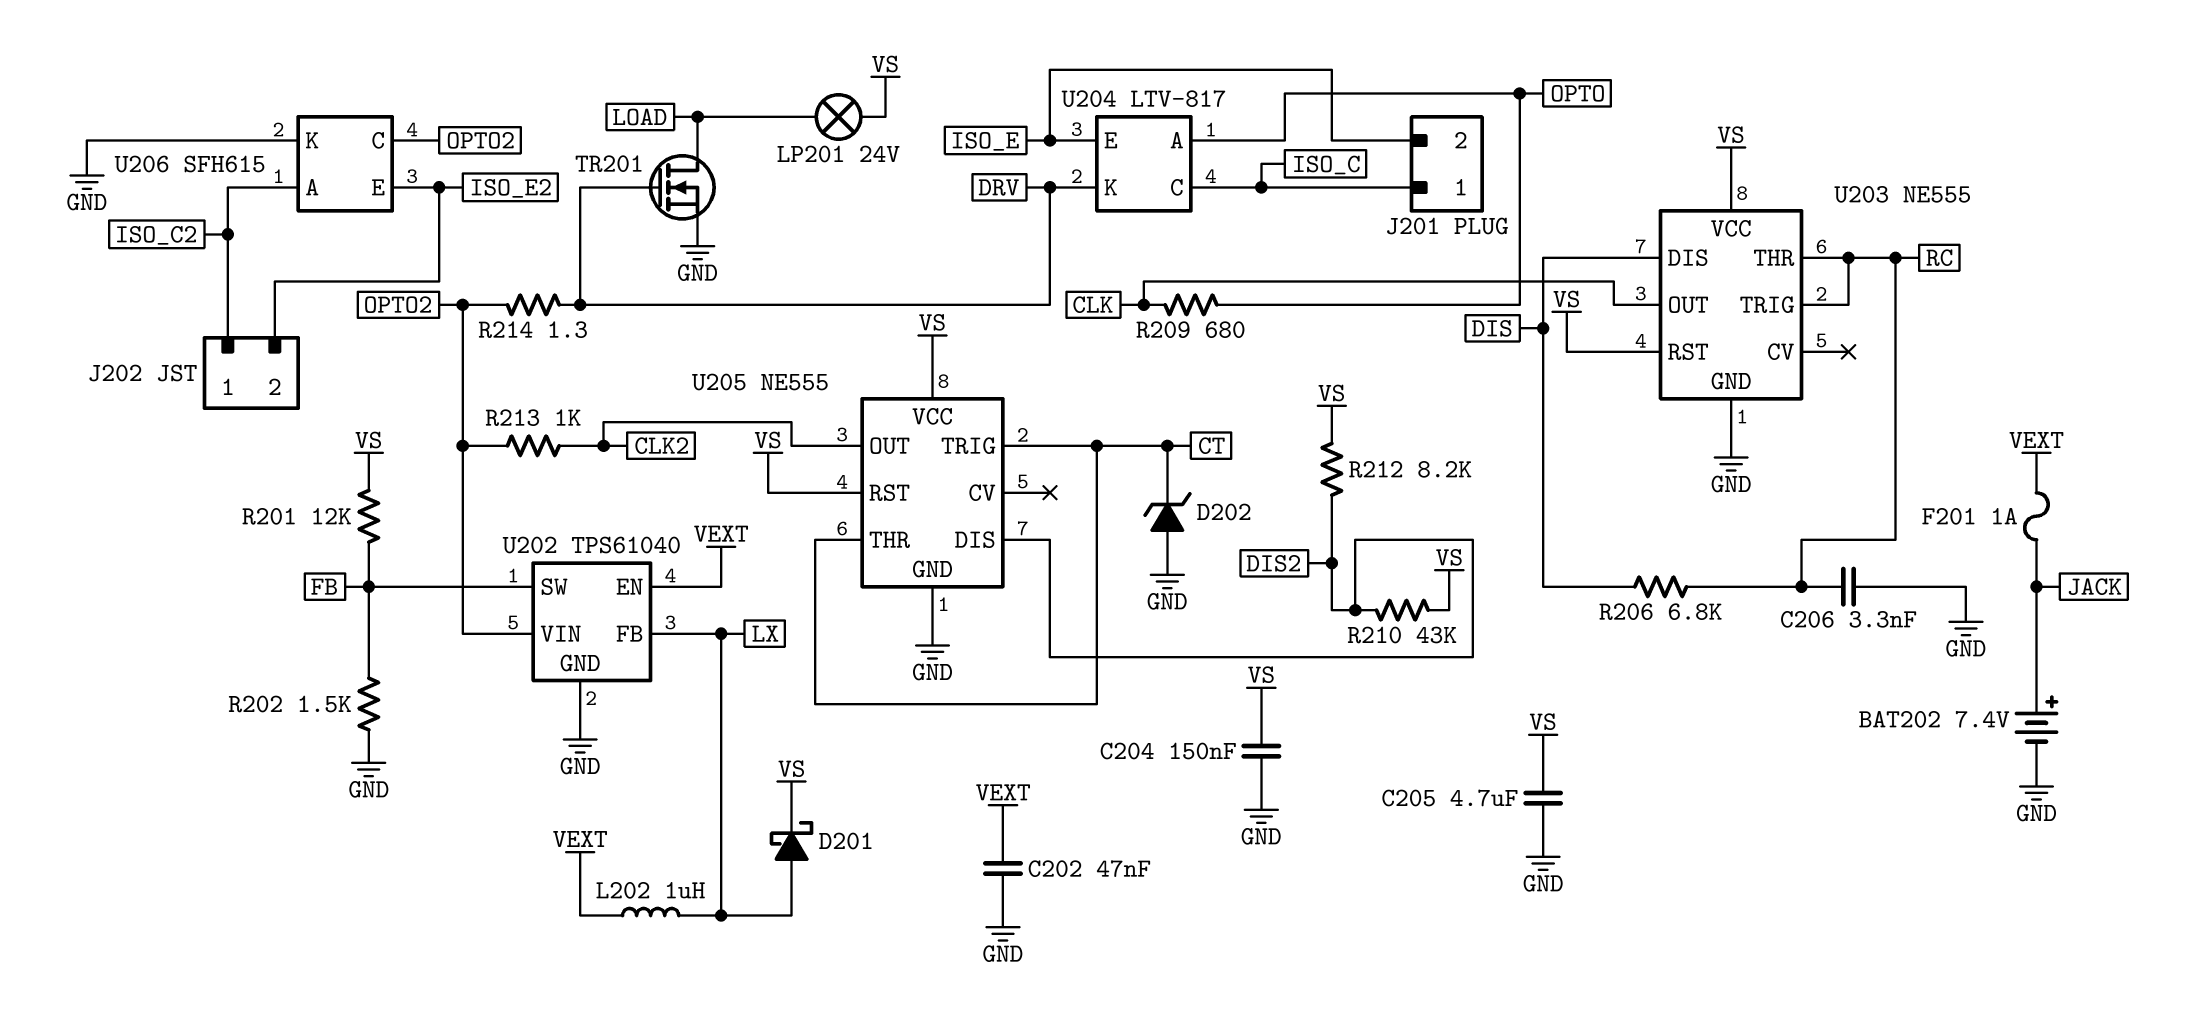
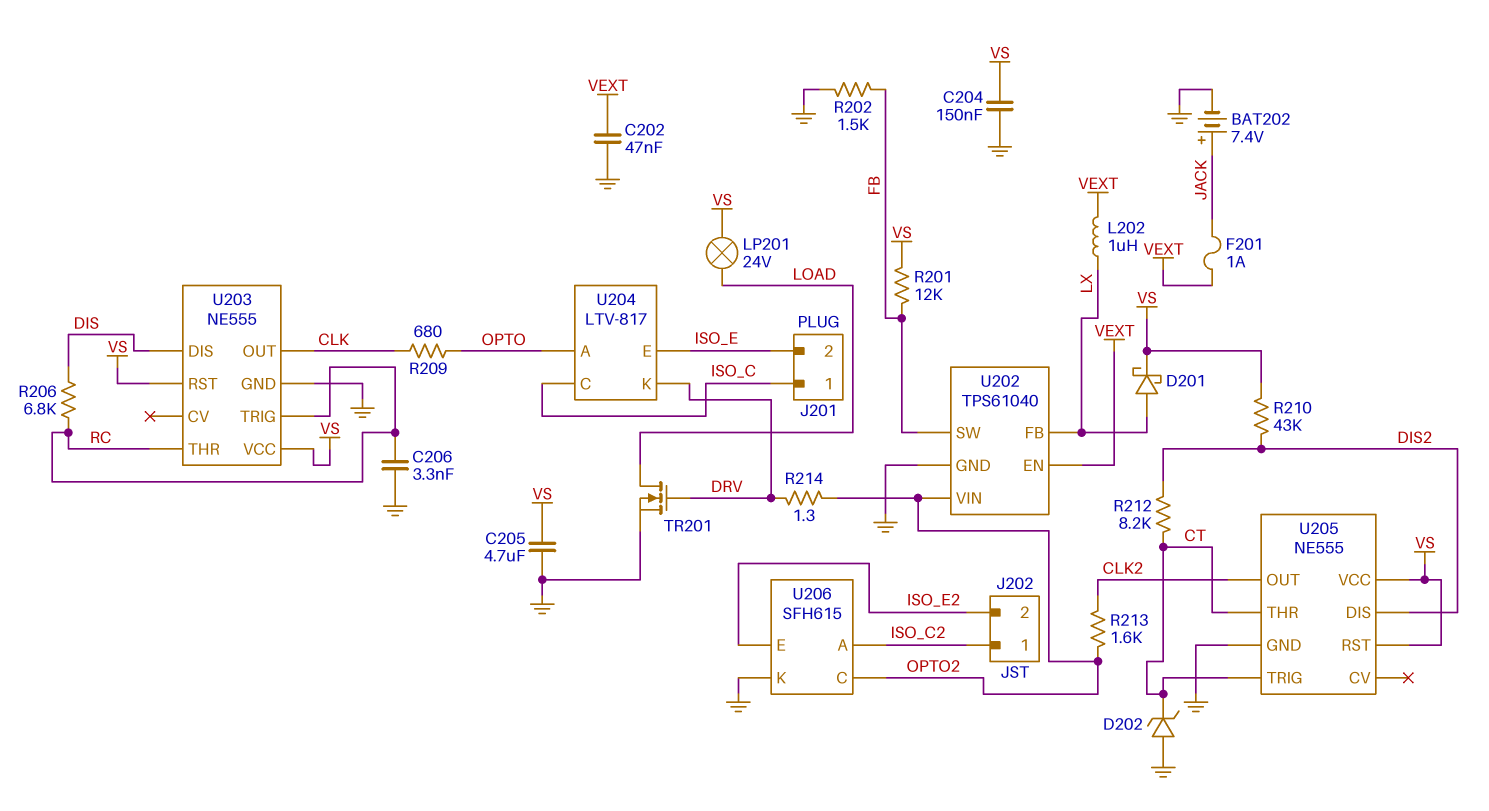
R212: 8.2k (DIS2, VS) -> 8.2k (CT, DIS2)
R213: 1k (CLK2, OPTO2) -> 1.6k (CLK2, OPTO2)

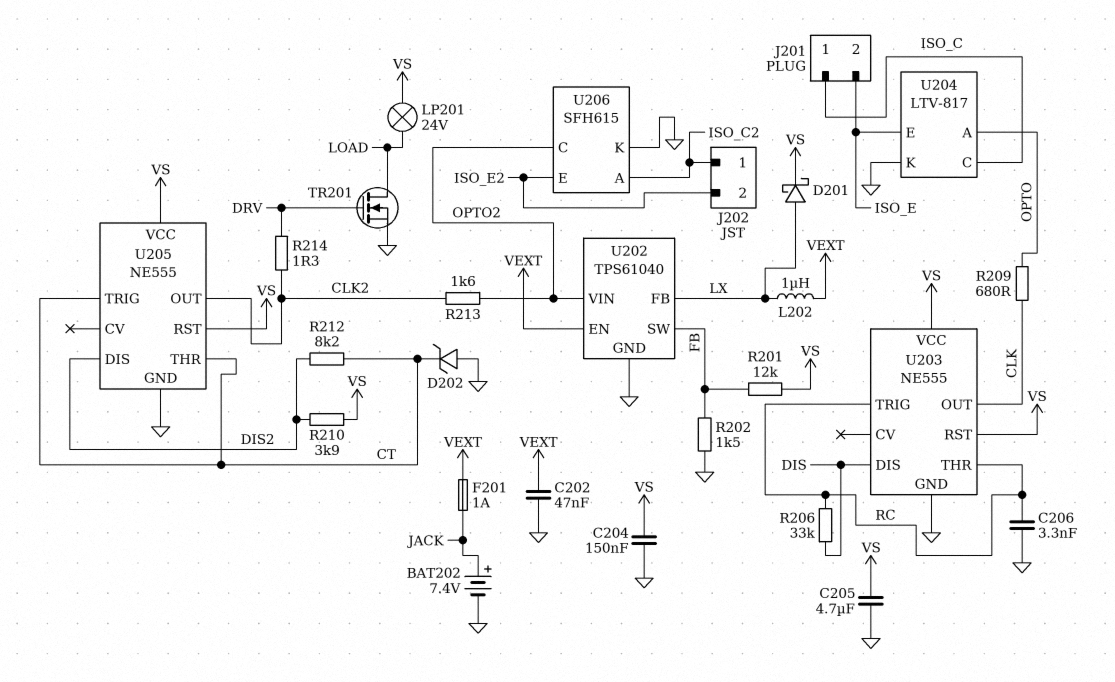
R206: 6.8k (DIS, RC) -> 33k (DIS, RC)
R210: 43k (DIS2, VS) -> 3.9k (DIS2, VS)
R214: 1.3 (DRV, OPTO2) -> 1.3 (CLK2, DRV)
U204 pin K: DRV -> GND

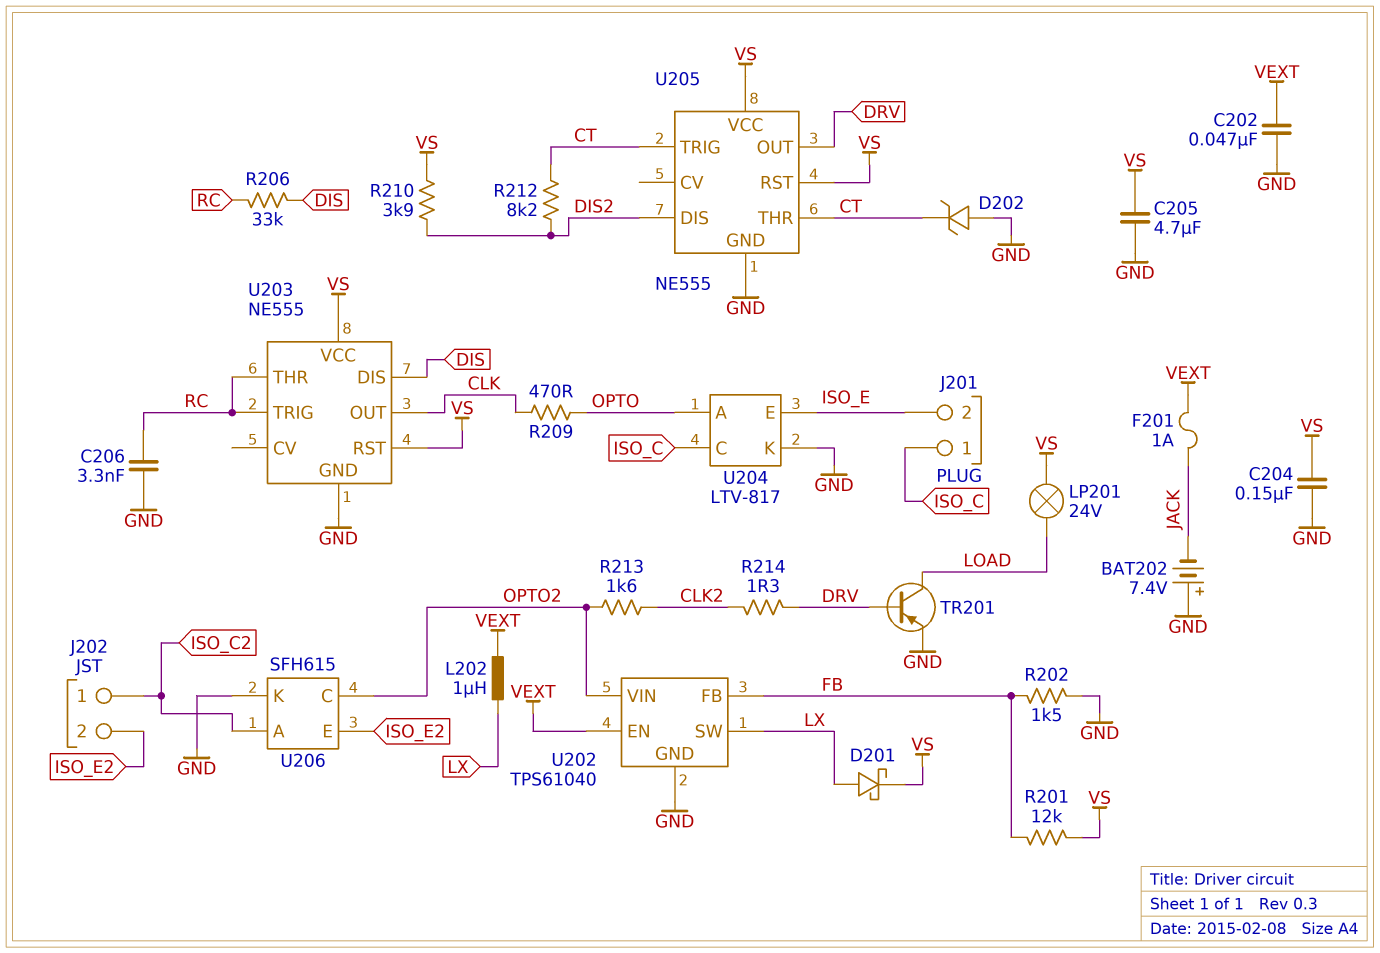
BAT202: 7.4V (plus JACK, minus GND) -> 7.4V (plus GND, minus JACK)
R209: 680 (CLK, OPTO) -> 470 (CLK, OPTO)
TR201: NMOS (G DRV, D LOAD, S GND) -> PNP (B DRV, C LOAD, E GND)
U202 pin FB: LX -> FB
U202 pin SW: FB -> LX
U205 pin OUT: CLK2 -> DRV

